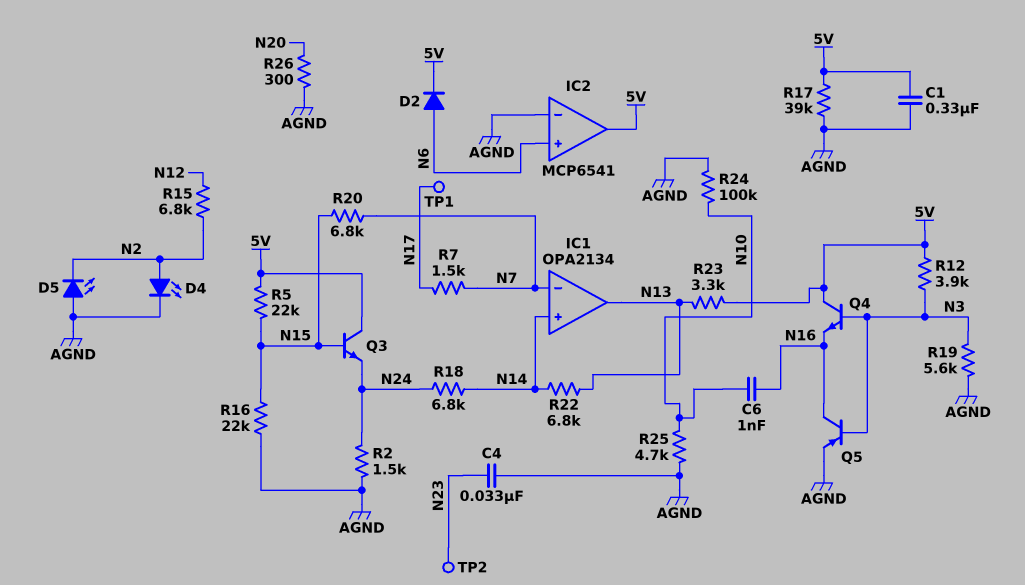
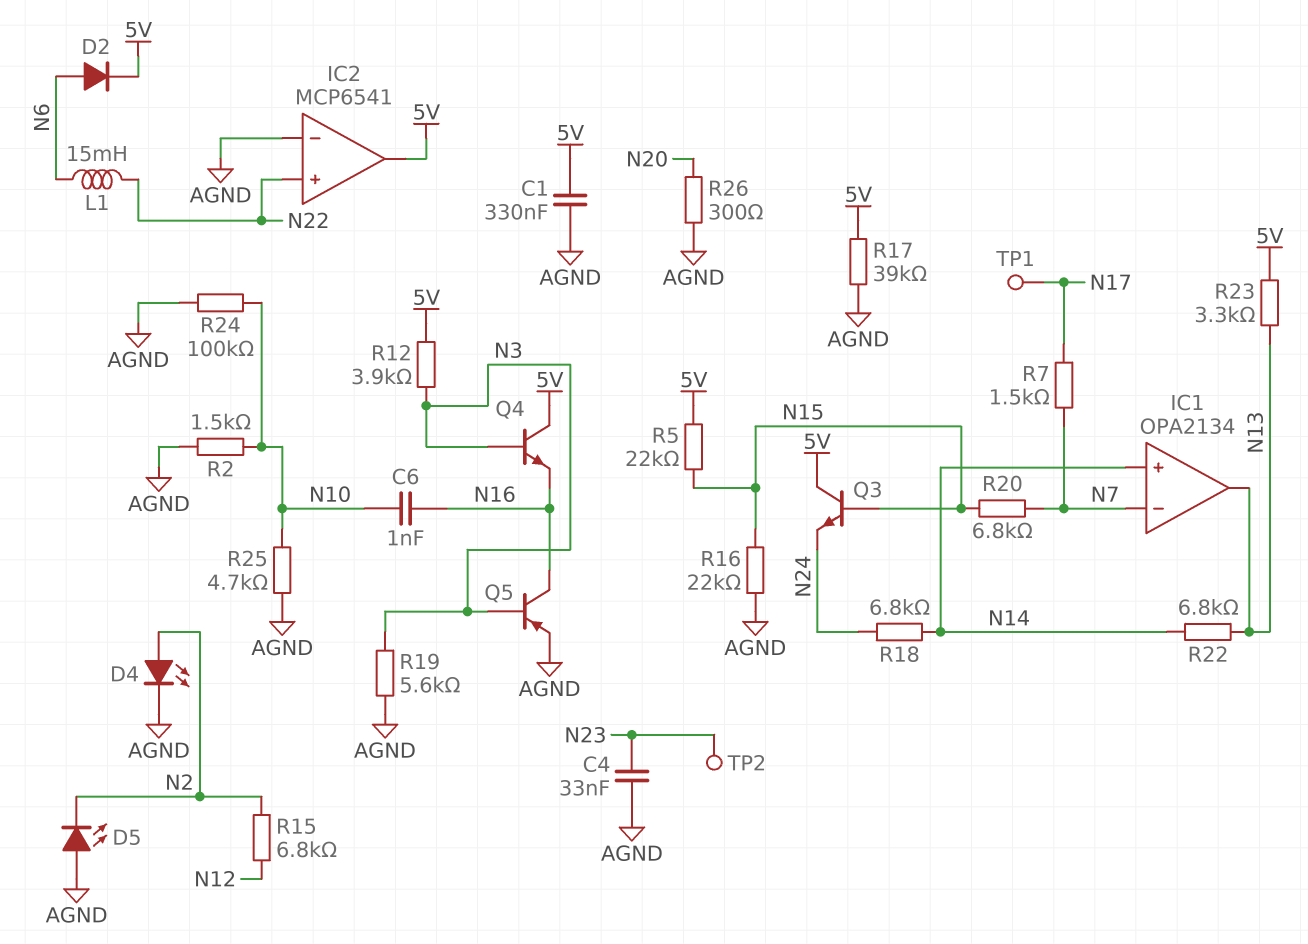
IC2 pin in+: N6 -> N22
L1: none -> 15mH (N6, N22)
R2: 1.5k (AGND, N24) -> 1.5k (AGND, N10)

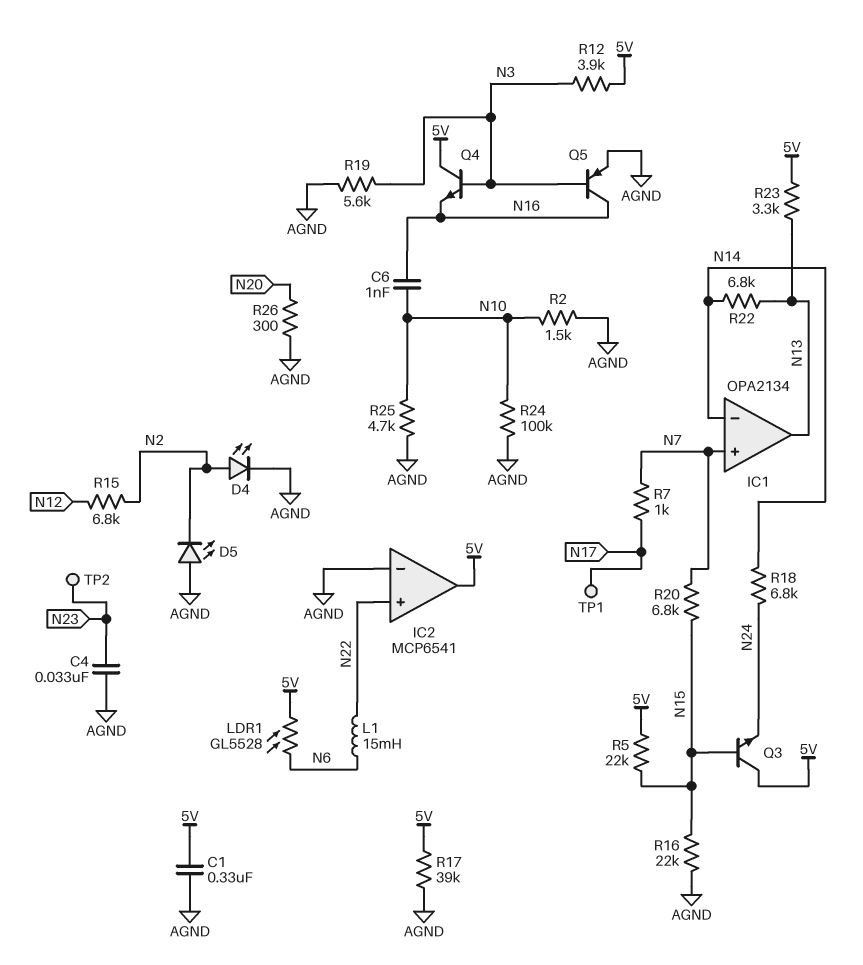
D2: diode (A N6, K 5V) -> none
IC1 pin in+: N14 -> N7
IC1 pin in-: N7 -> N14
LDR1: none -> GL5528 (5V, N6)
R7: 1.5k (N7, N17) -> 1k (N7, N17)

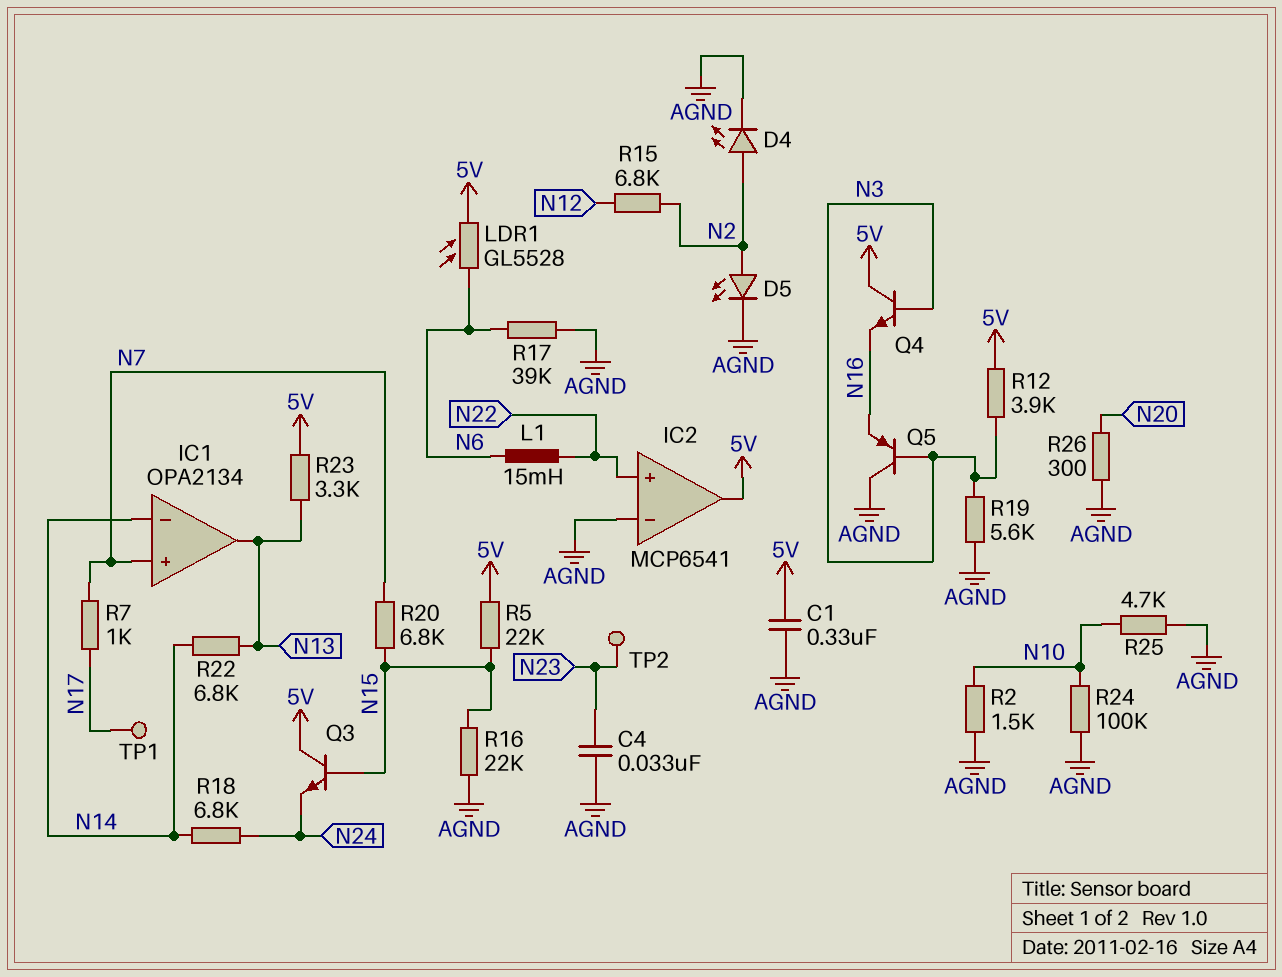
C6: 1nF (N10, N16) -> none
D5: LED (A AGND, K N2) -> LED (A N2, K AGND)
Q5: PNP (B N3, C N16, E AGND) -> PNP (B N3, C AGND, E N16)
R17: 39k (5V, AGND) -> 39k (AGND, N6)

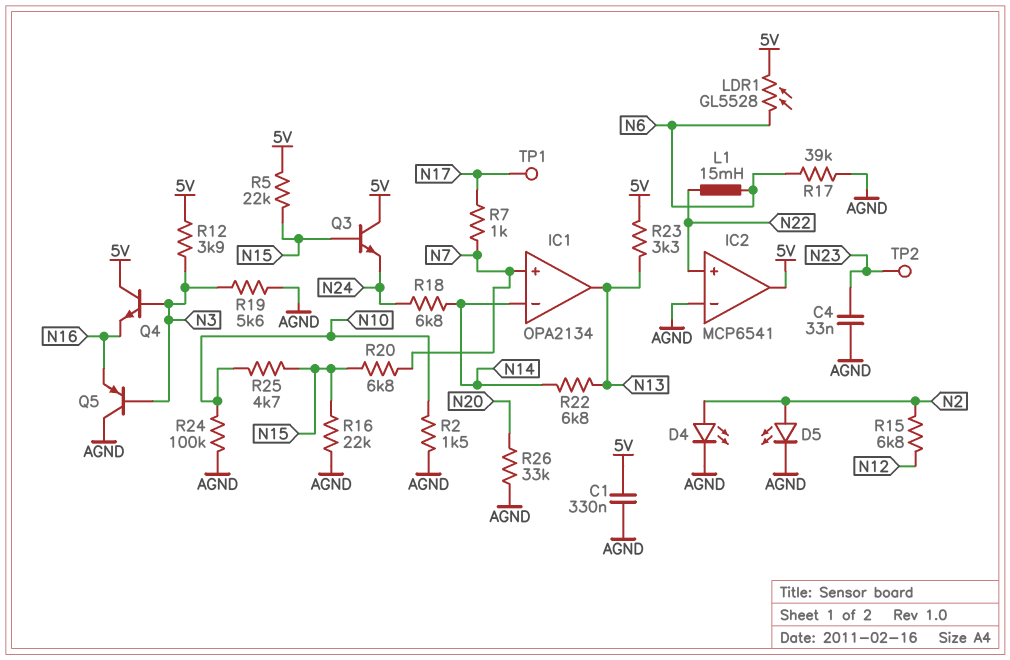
R25: 4.7k (AGND, N10) -> 4.7k (N10, N15)
R26: 300 (AGND, N20) -> 33k (AGND, N20)

